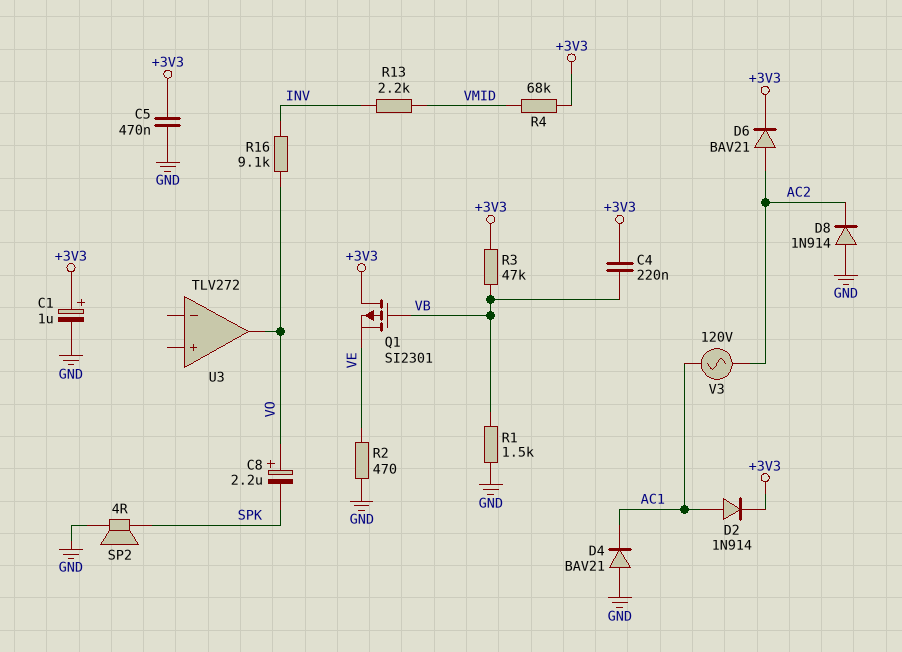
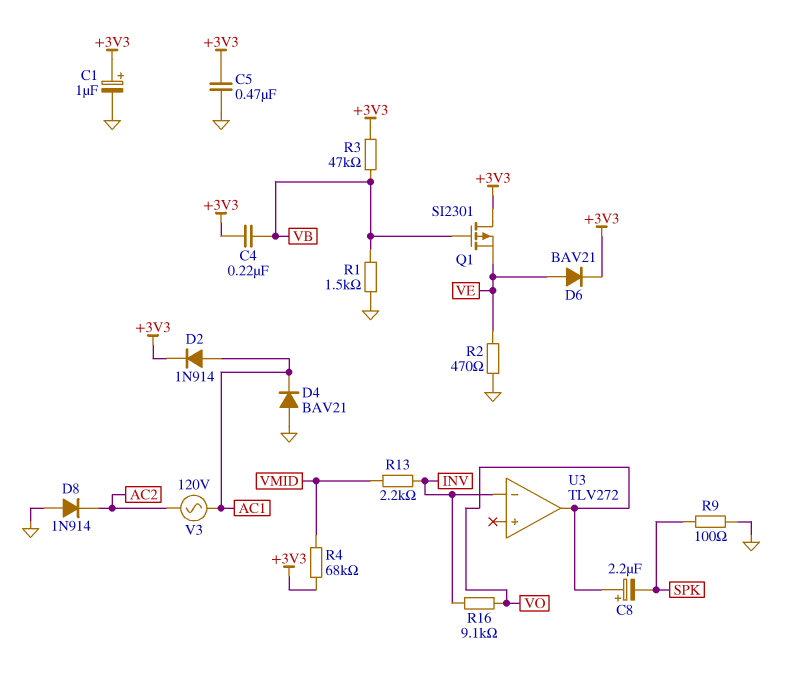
D6: diode BAV21 (A AC2, K +3V3) -> diode BAV21 (A VE, K +3V3)
R9: none -> 100 (GND, SPK)
SP2: speaker 4R (GND, SPK) -> none
U3 pin in-: none -> INV

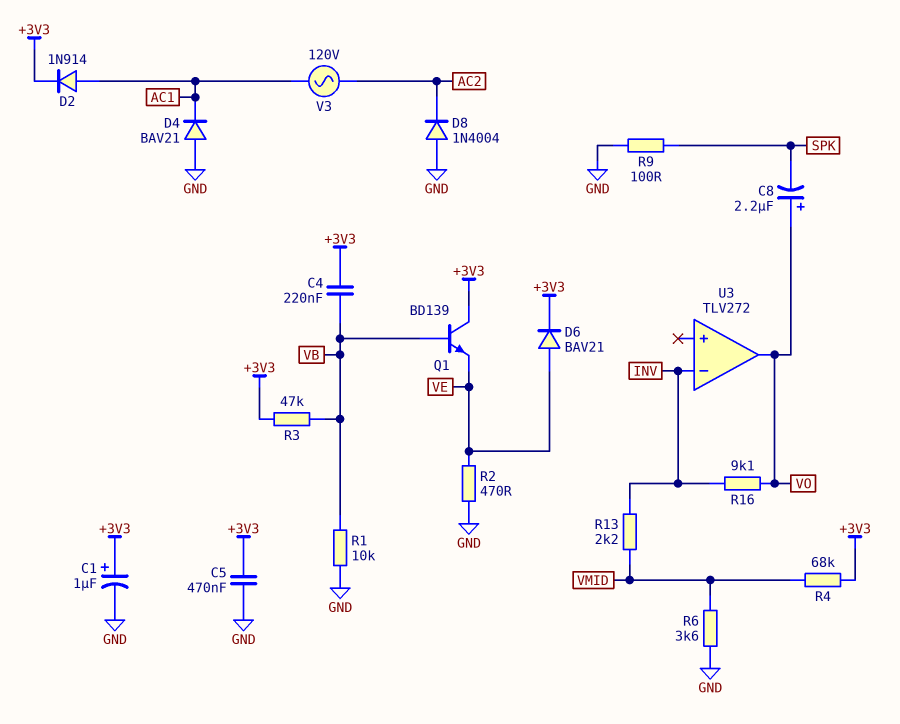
D8: diode 1N914 (A GND, K AC2) -> diode 1N4004 (A GND, K AC2)
Q1: PMOS SI2301 (G VB, D +3V3, S VE) -> NPN BD139 (B VB, C +3V3, E VE)
R1: 1.5k (GND, VB) -> 10k (GND, VB)
R6: none -> 3.6k (GND, VMID)

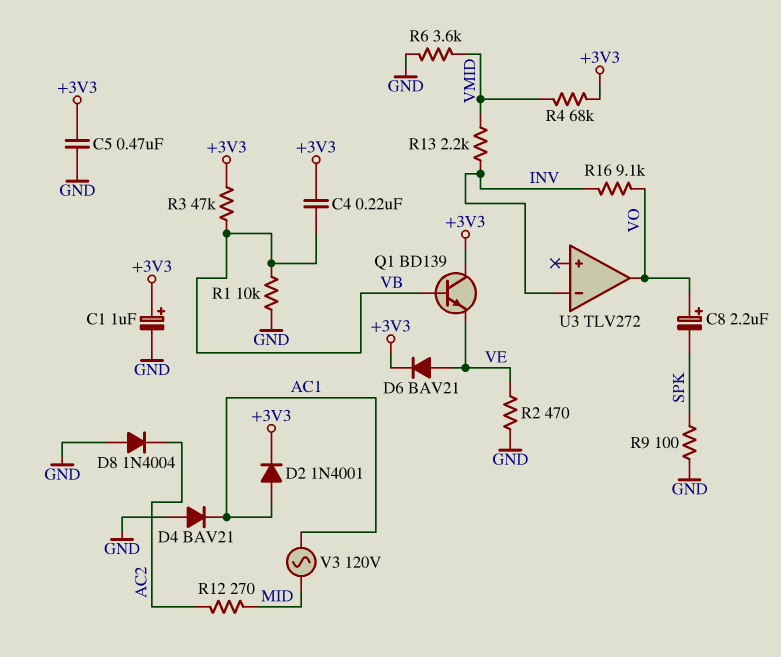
D2: diode 1N914 (A AC1, K +3V3) -> diode 1N4001 (A AC1, K +3V3)
R12: none -> 270 (AC2, MID)
V3: AC 120V (AC1, AC2) -> AC 120V (AC1, MID)

